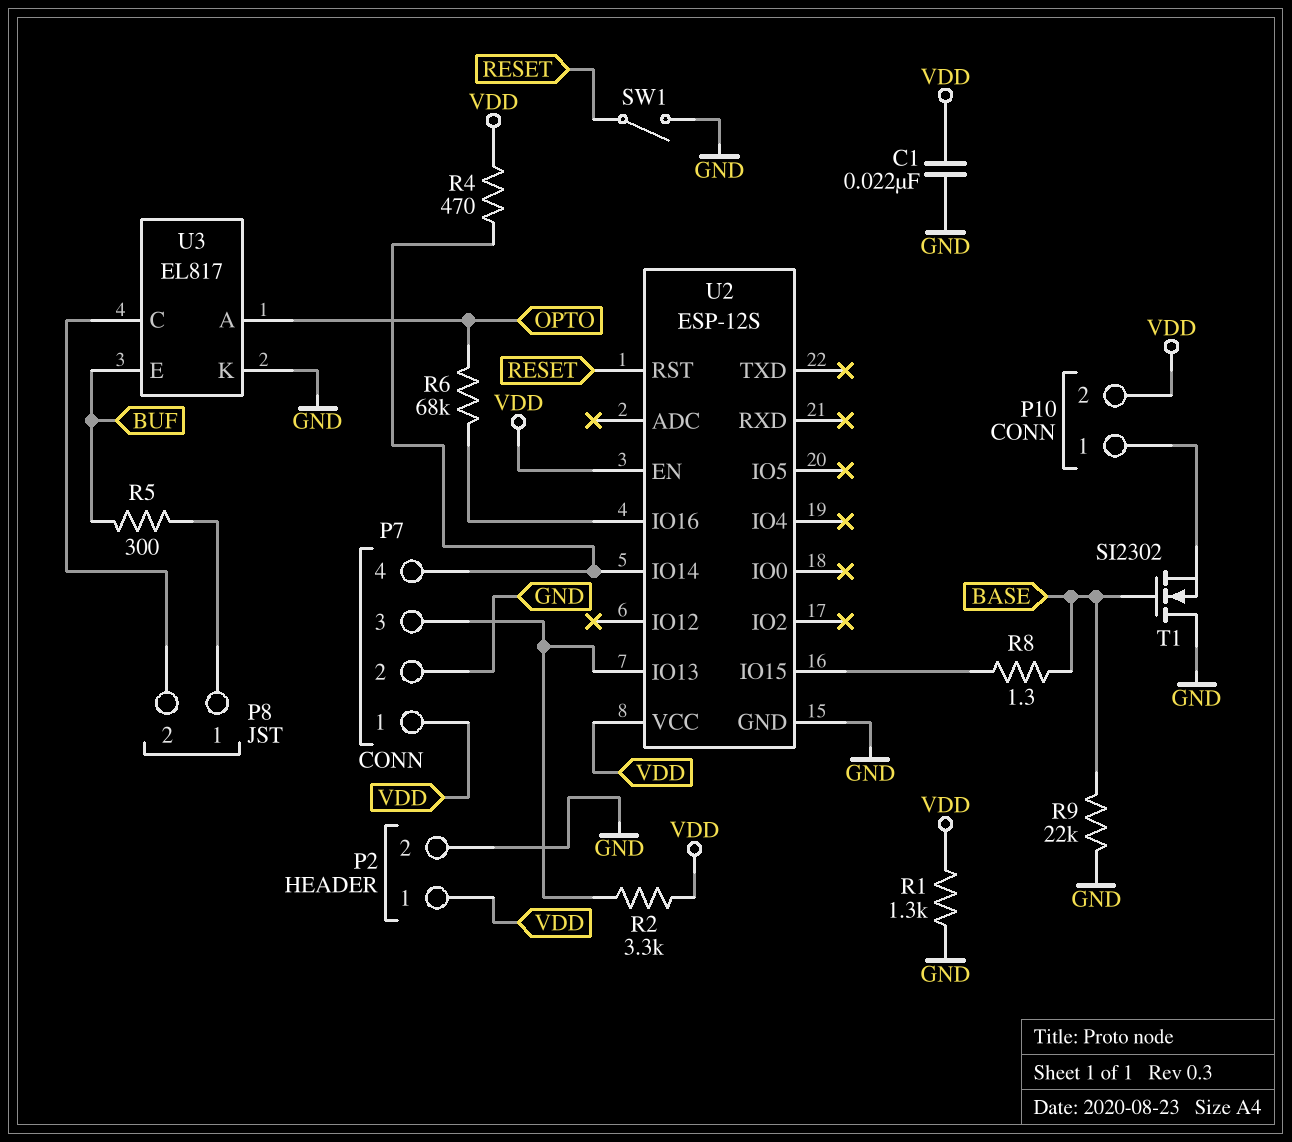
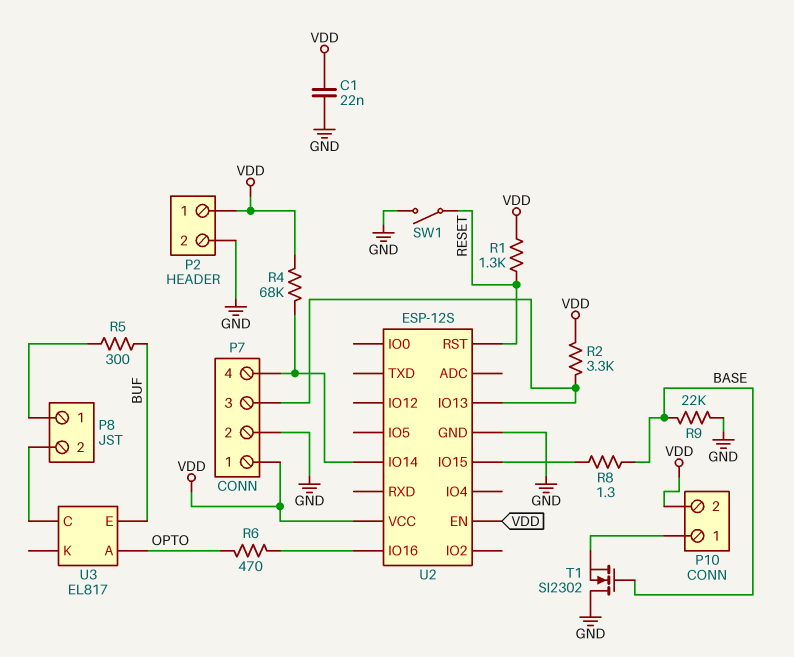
R1: 1.3k (GND, VDD) -> 1.3k (RESET, VDD)
R4: 470 (P7/4, VDD) -> 68k (P7/4, VDD)
R6: 68k (OPTO, U2/IO16) -> 470 (OPTO, U2/IO16)
U3 pin K: GND -> none

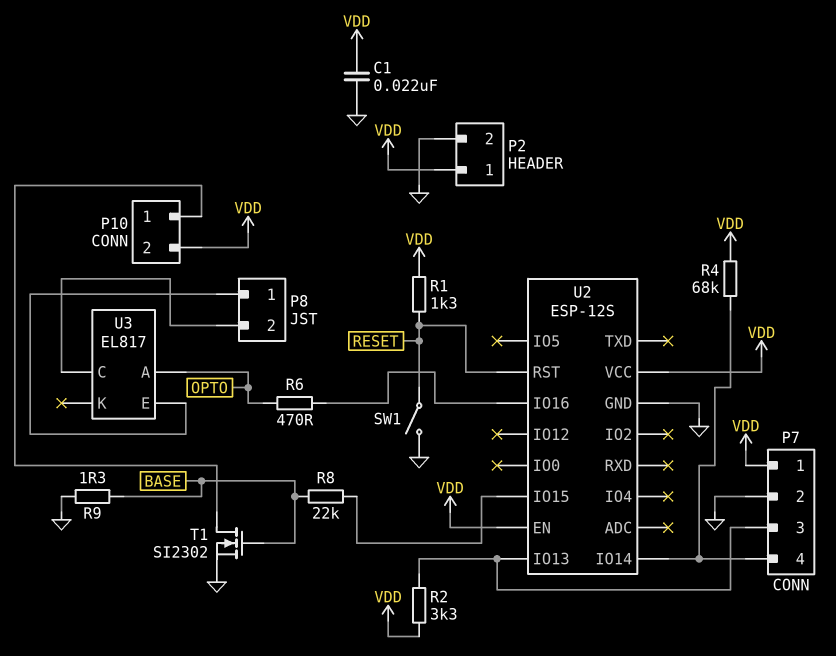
R5: 300 (BUF, P8/1) -> none
R8: 1.3 (BASE, U2/IO15) -> 22k (BASE, U2/IO15)
R9: 22k (BASE, GND) -> 1.3 (BASE, GND)
T1: NMOS SI2302 (G BASE, D GND, S P10/1) -> NMOS SI2302 (G BASE, D P10/1, S GND)
U3 pin E: BUF -> P8/1

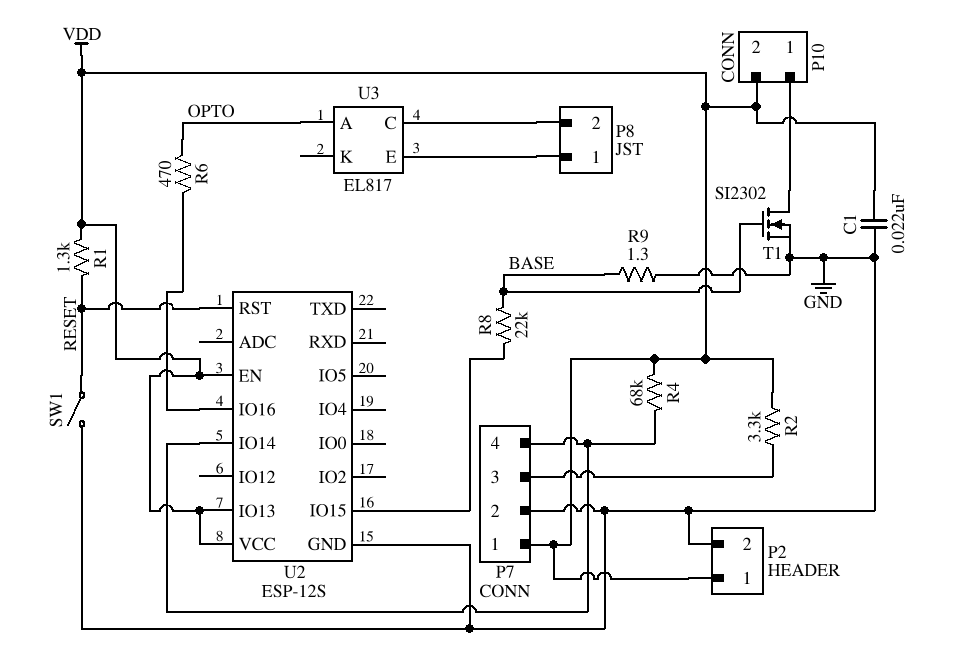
U2 pin IO13: P7/3 -> VDD

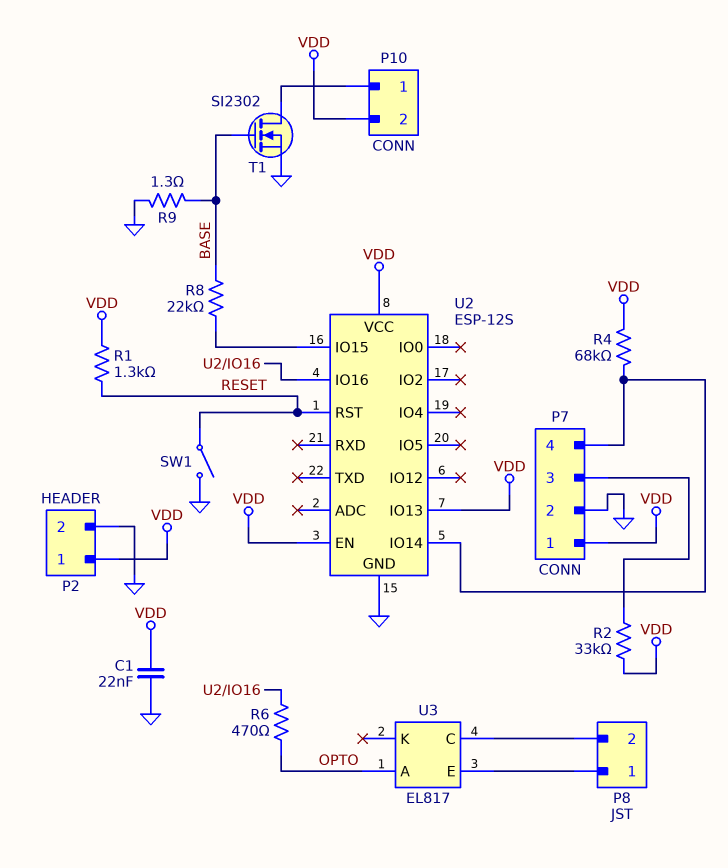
R2: 3.3k (P7/3, VDD) -> 33k (P7/3, VDD)

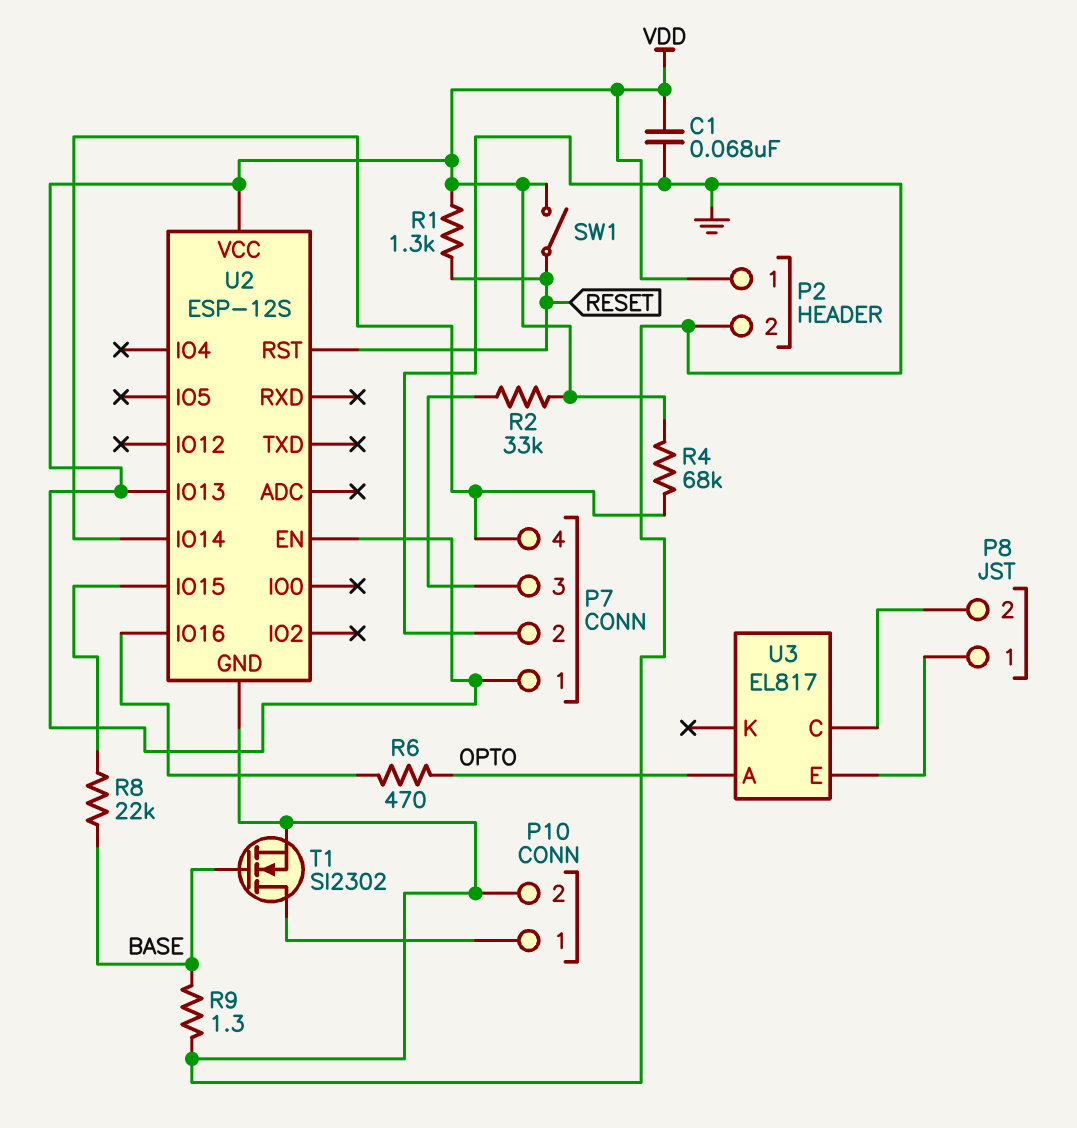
C1: 22nF (GND, VDD) -> 68nF (GND, VDD)
P10 pin 2: VDD -> GND
SW1: switch (GND, RESET) -> switch (RESET, VDD)

